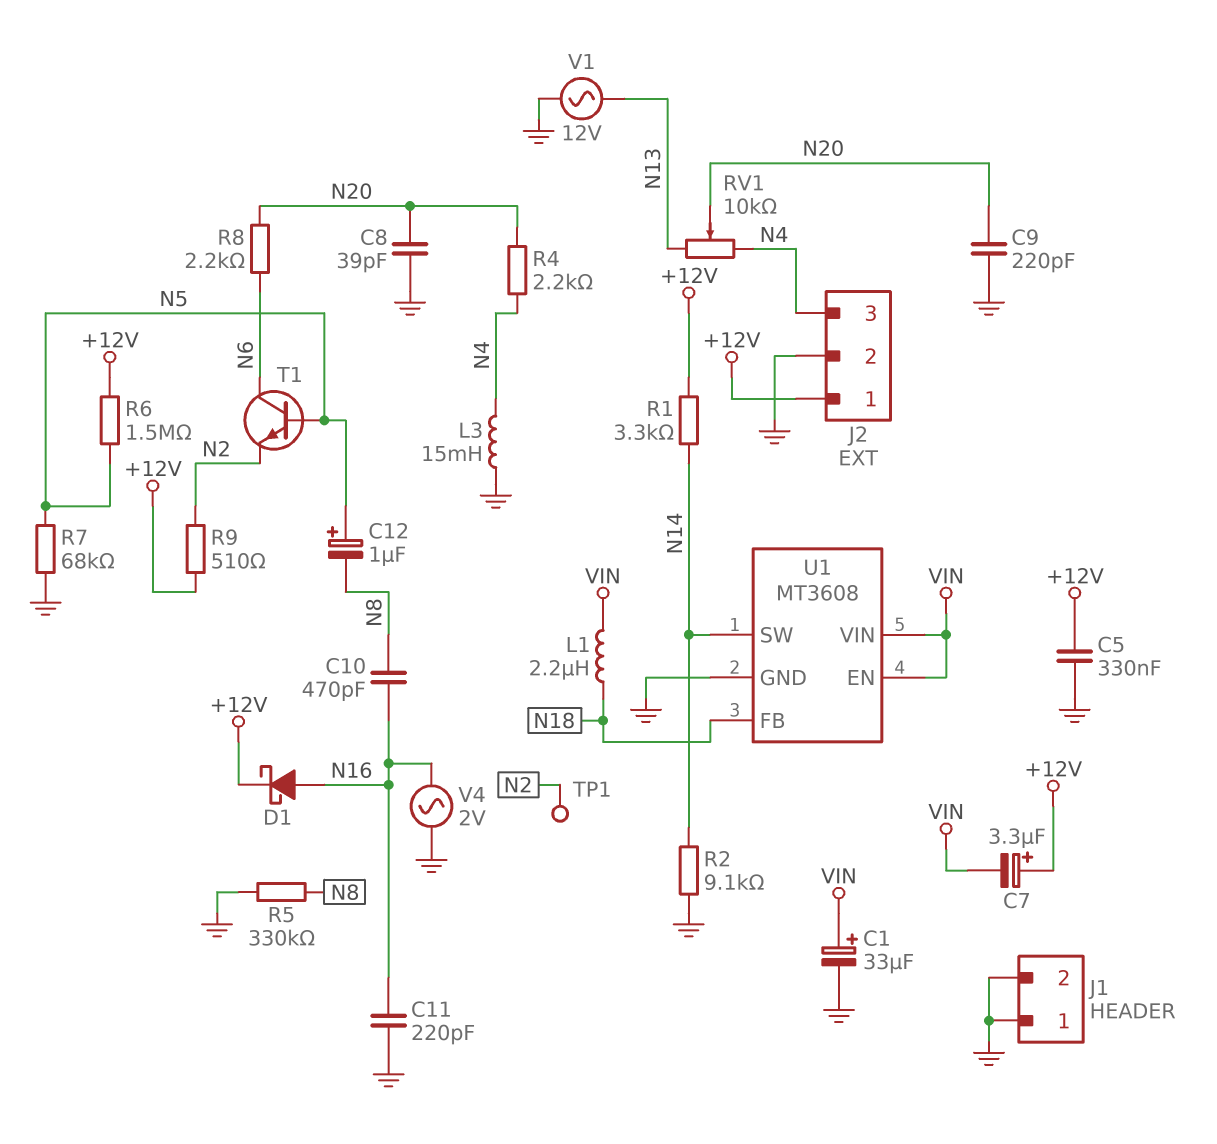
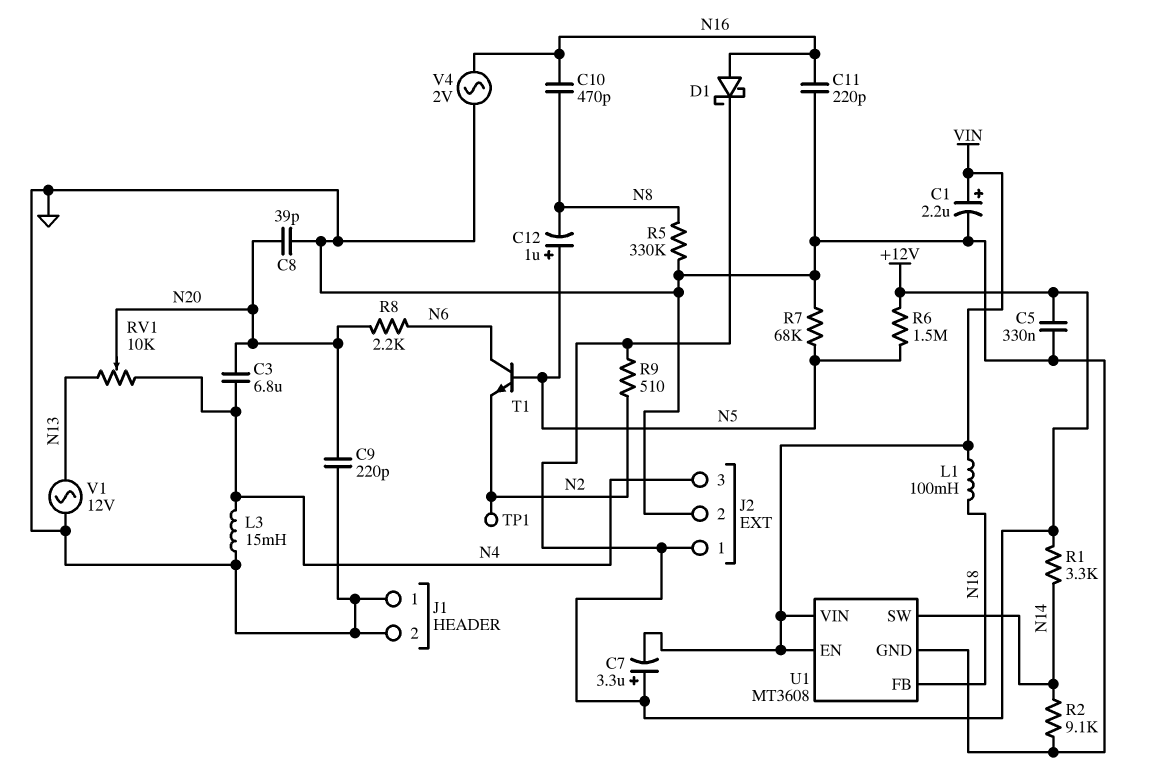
C1: 33uF (plus VIN, minus GND) -> 2.2uF (plus VIN, minus GND)
C3: none -> 6.8uF (N4, N20)
L1: 2.2uH (N18, VIN) -> 100mH (N18, VIN)
R4: 2.2k (N4, N20) -> none

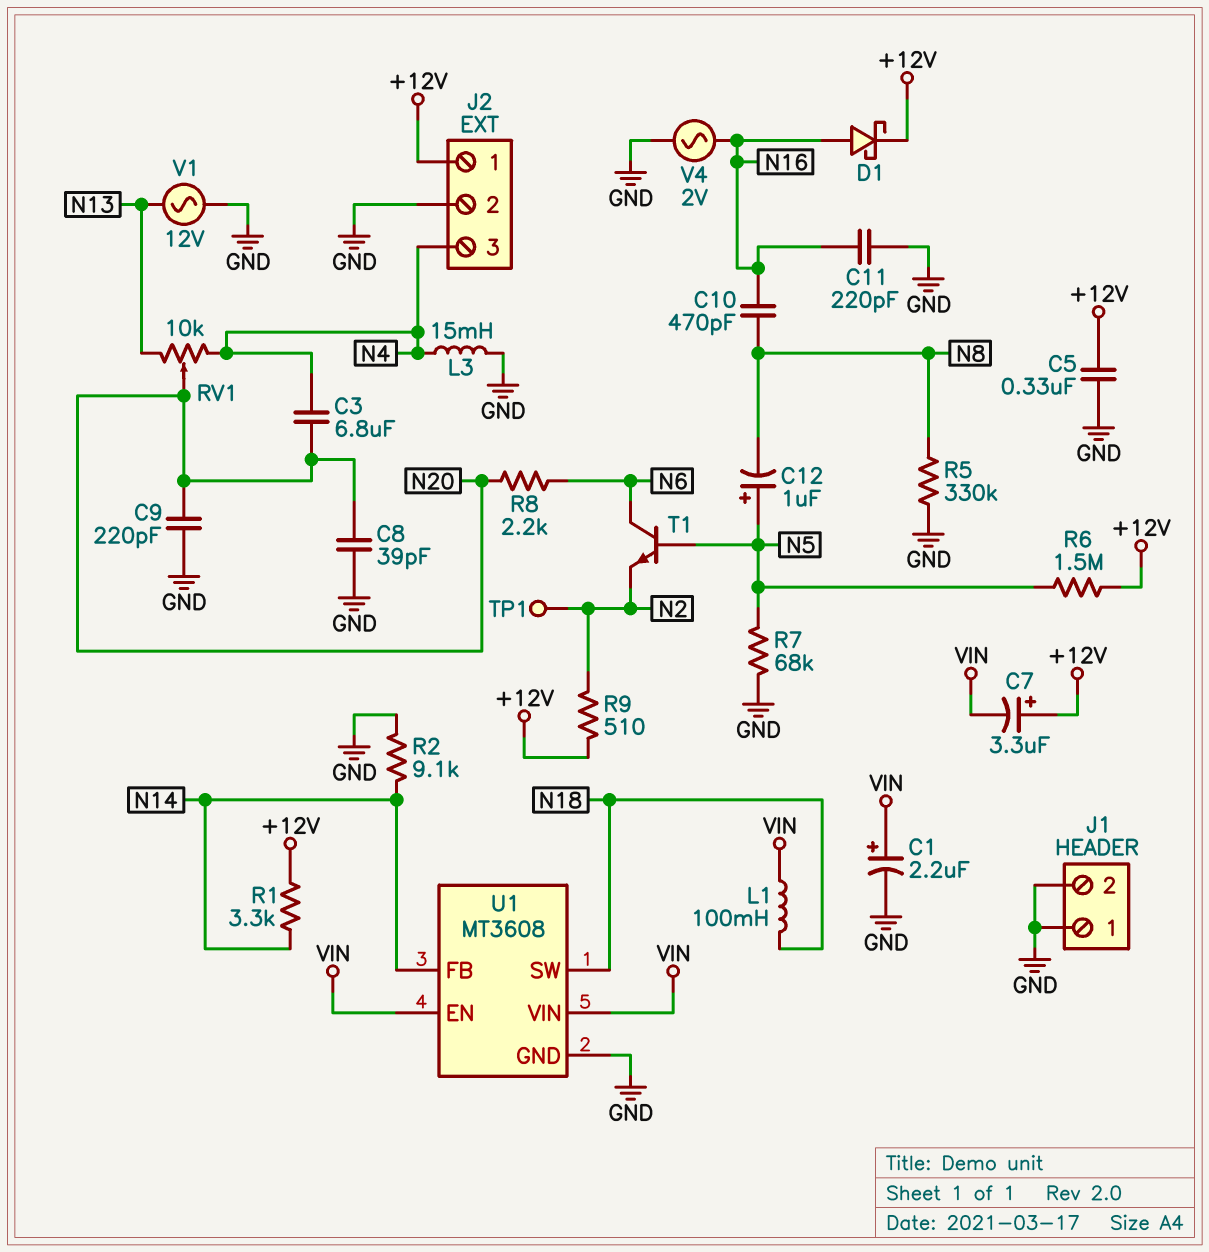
U1 pin FB: N18 -> N14
U1 pin SW: N14 -> N18

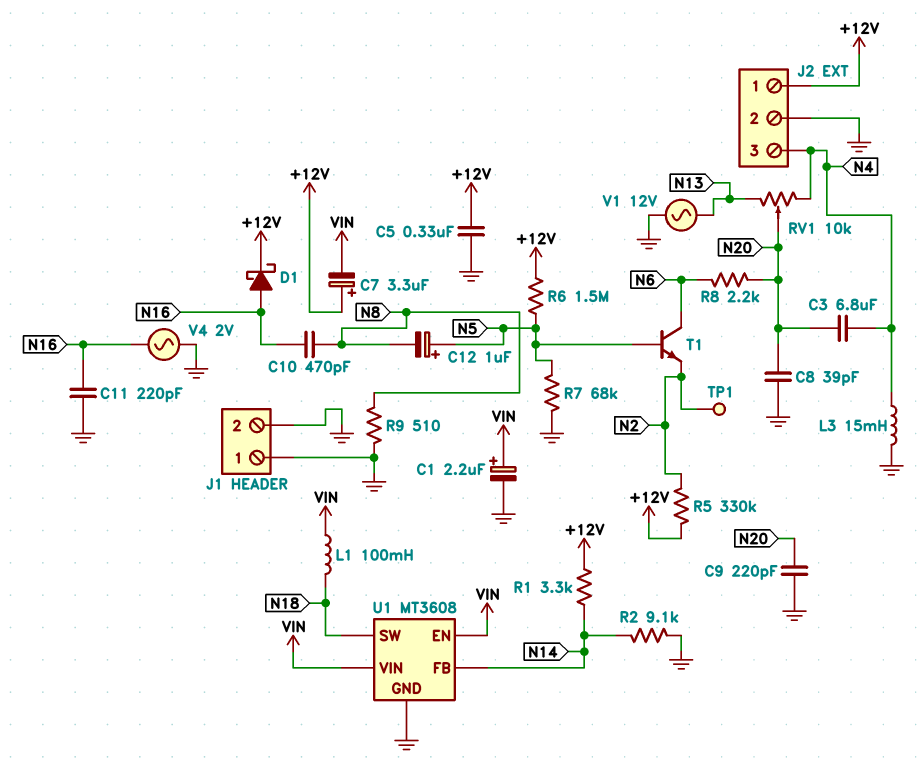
R5: 330k (GND, N8) -> 330k (+12V, N2)
R9: 510 (+12V, N2) -> 510 (GND, N8)

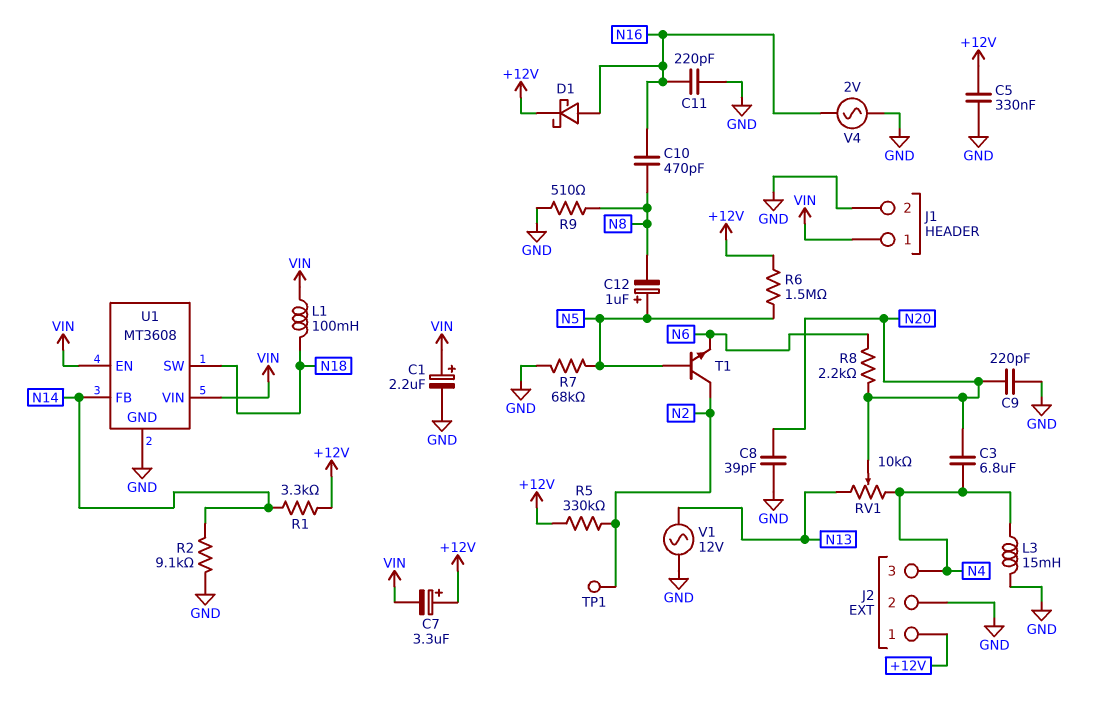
J1 pin 1: GND -> VIN
T1: NPN (B N5, C N6, E N2) -> NPN (B N5, C N2, E N6)

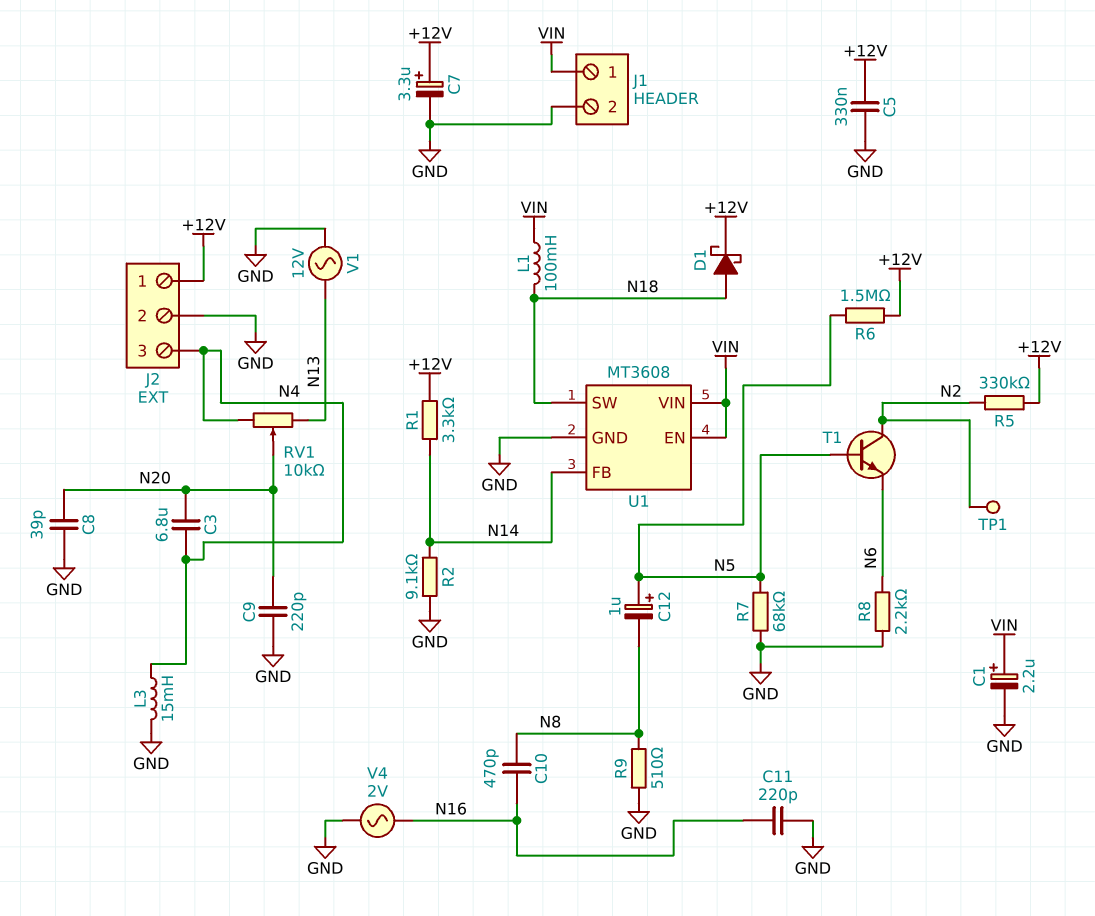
C7: 3.3uF (plus +12V, minus VIN) -> 3.3uF (plus +12V, minus GND)
D1: schottky (A N16, K +12V) -> schottky (A N18, K +12V)
R8: 2.2k (N6, N20) -> 2.2k (GND, N6)

